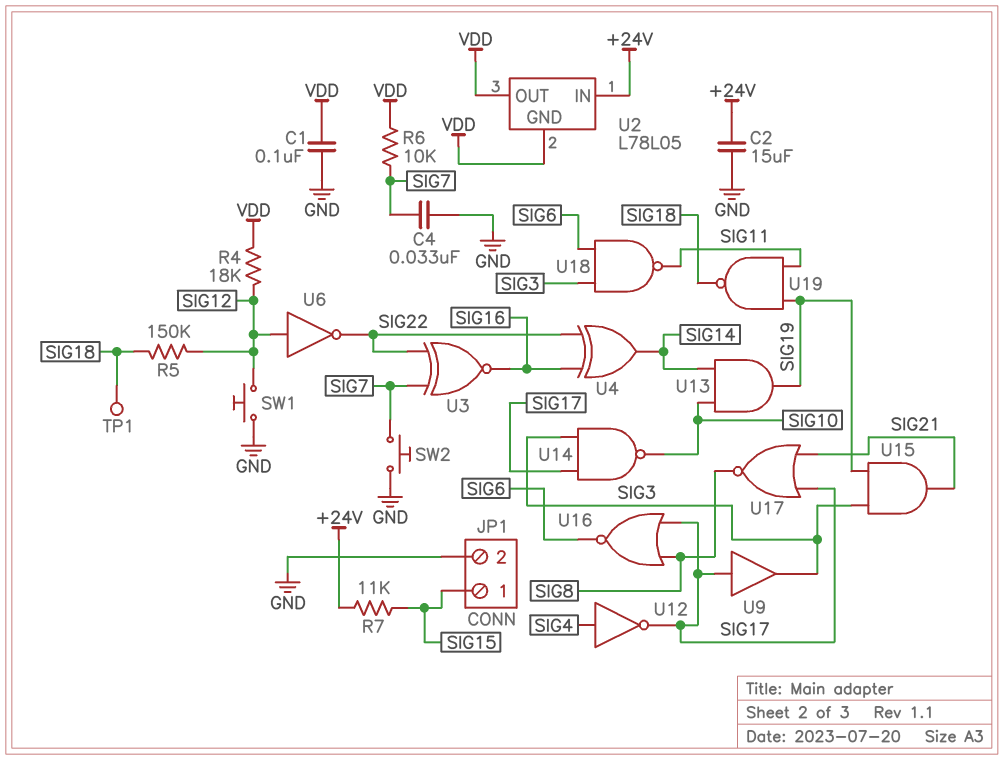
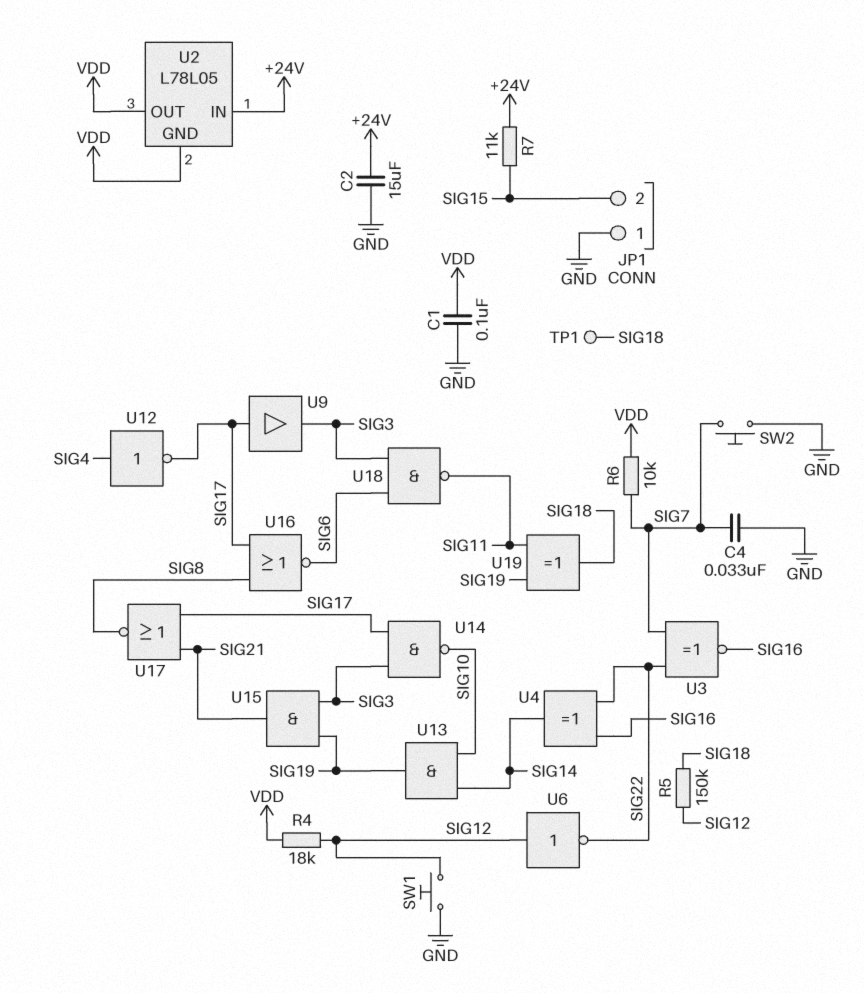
JP1 pin 1: SIG15 -> GND
JP1 pin 2: GND -> SIG15
U19: NAND (in SIG11, in SIG19, out SIG18) -> XOR (in SIG11, in SIG19, out SIG18)

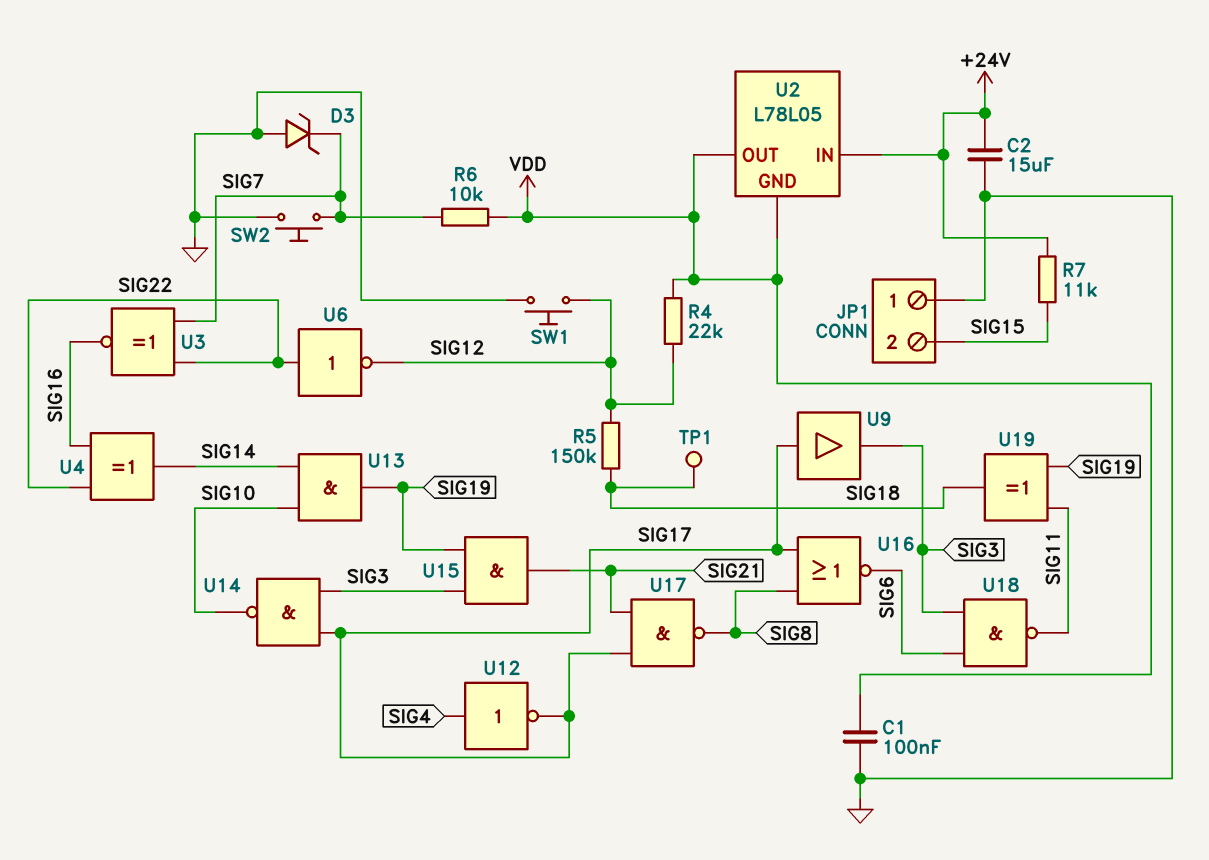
C4: 33nF (GND, SIG7) -> none
D3: none -> zener (A GND, K SIG7)
R4: 18k (SIG12, VDD) -> 22k (SIG12, VDD)
U6: NOT (in SIG12, out SIG22) -> NOT (in SIG22, out SIG12)
U17: NOR (in SIG17, in SIG21, out SIG8) -> NAND (in SIG17, in SIG21, out SIG8)

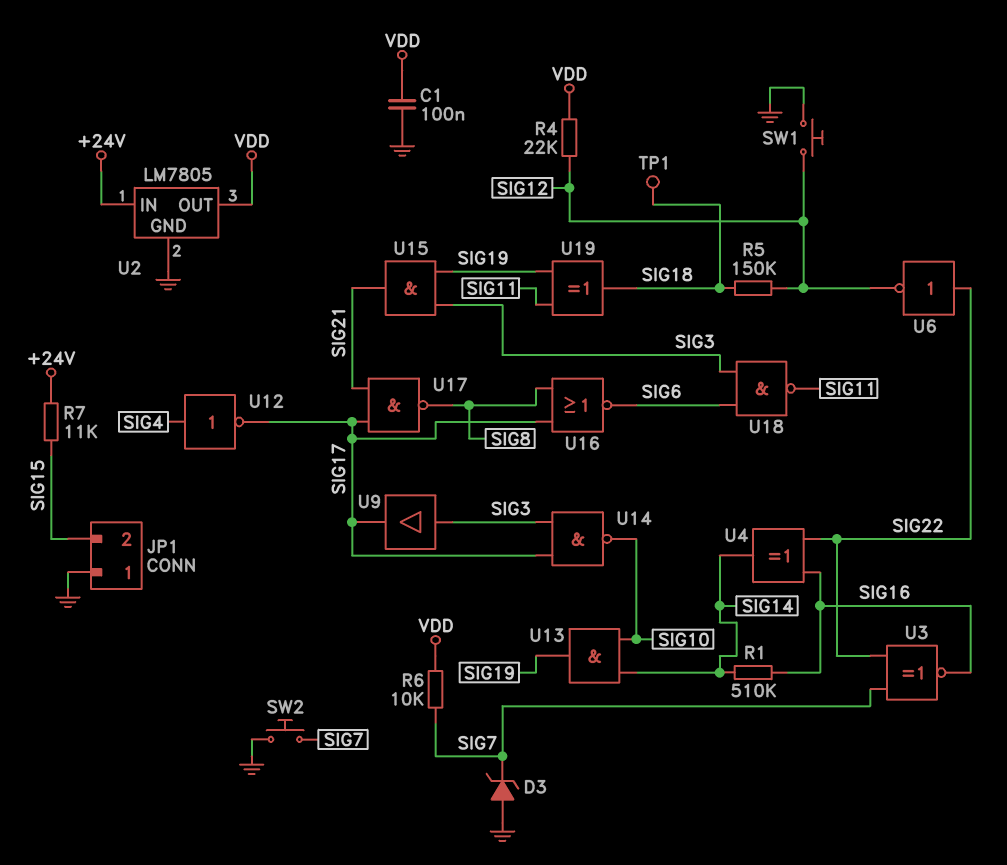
C2: 15uF (+24V, GND) -> none
R1: none -> 510k (SIG14, SIG16)
U2: L78L05 -> LM7805
U2 pin GND: VDD -> GND
U9: buffer (in SIG17, out SIG3) -> buffer (in SIG3, out SIG17)

